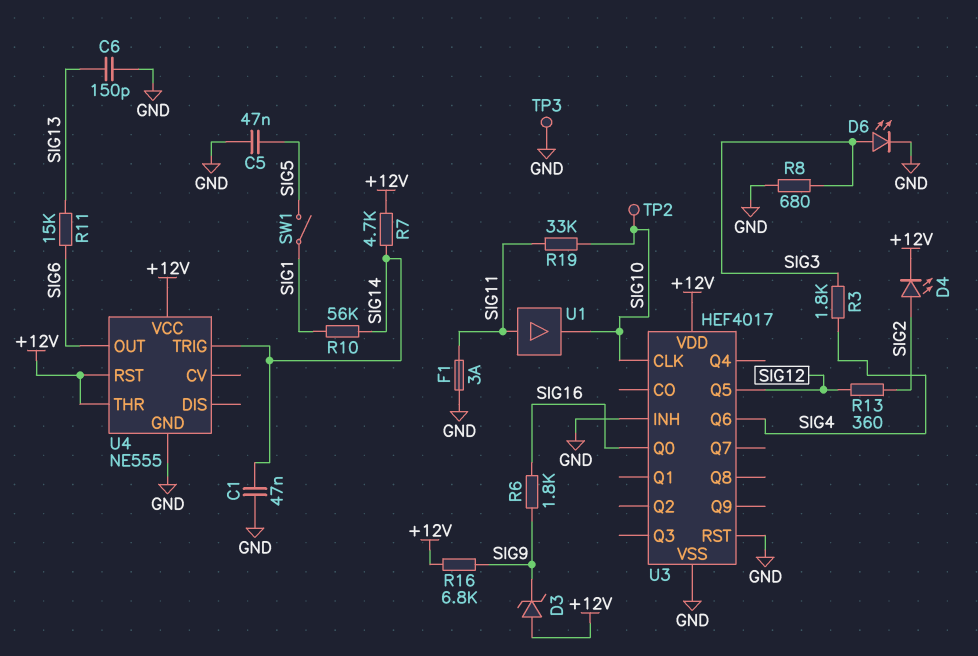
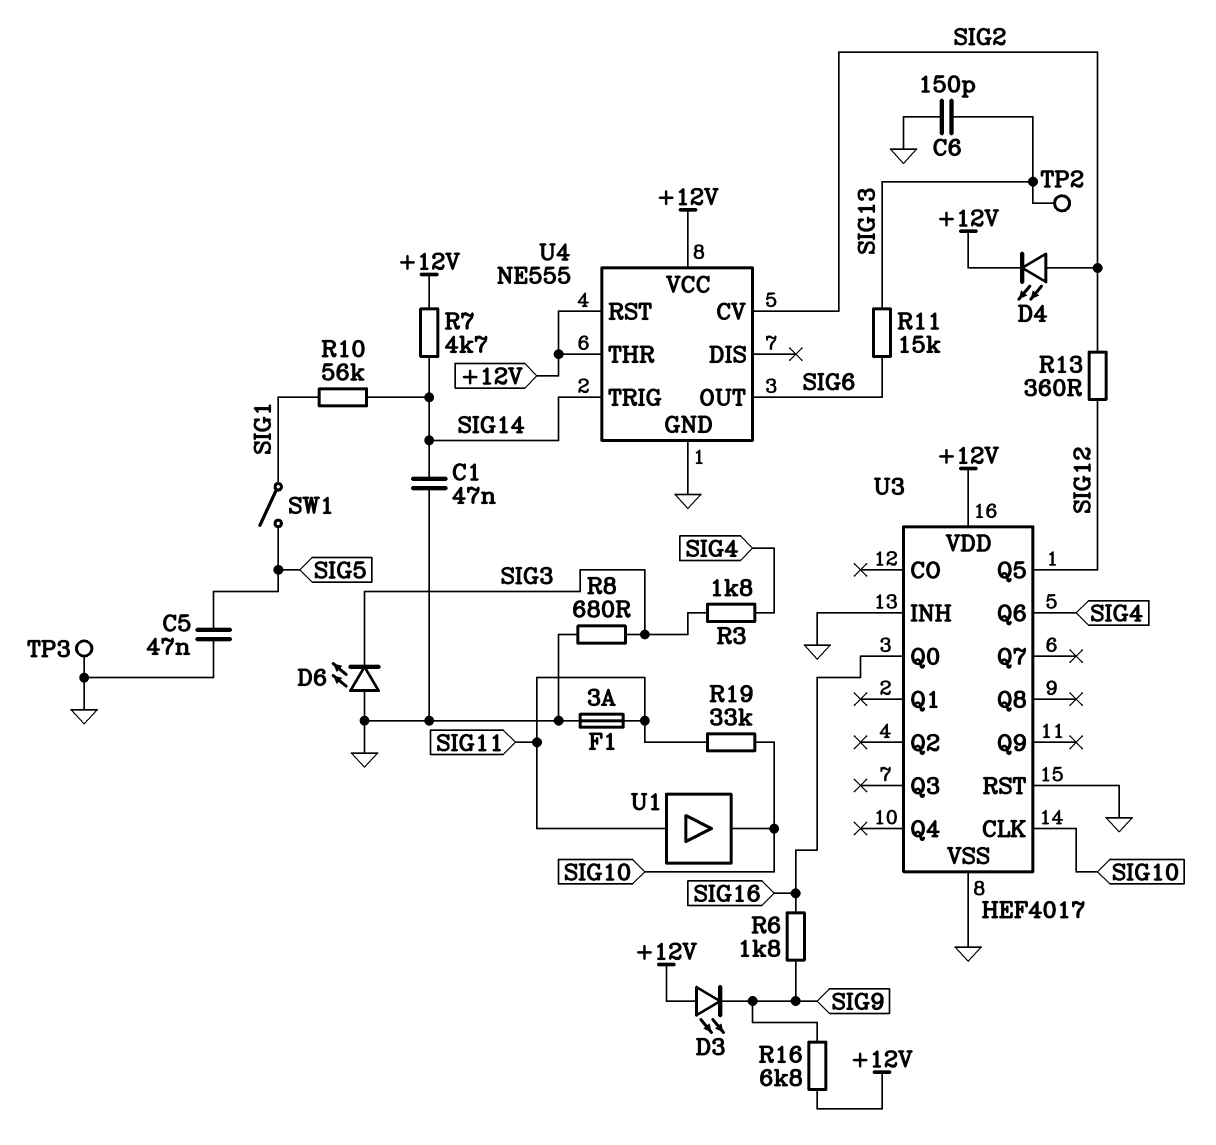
D3: zener (A +12V, K SIG9) -> LED (A +12V, K SIG9)
D6: LED (A SIG3, K GND) -> LED (A GND, K SIG3)
TP2: test point (SIG10) -> test point (SIG13)
U4 pin CV: none -> SIG2

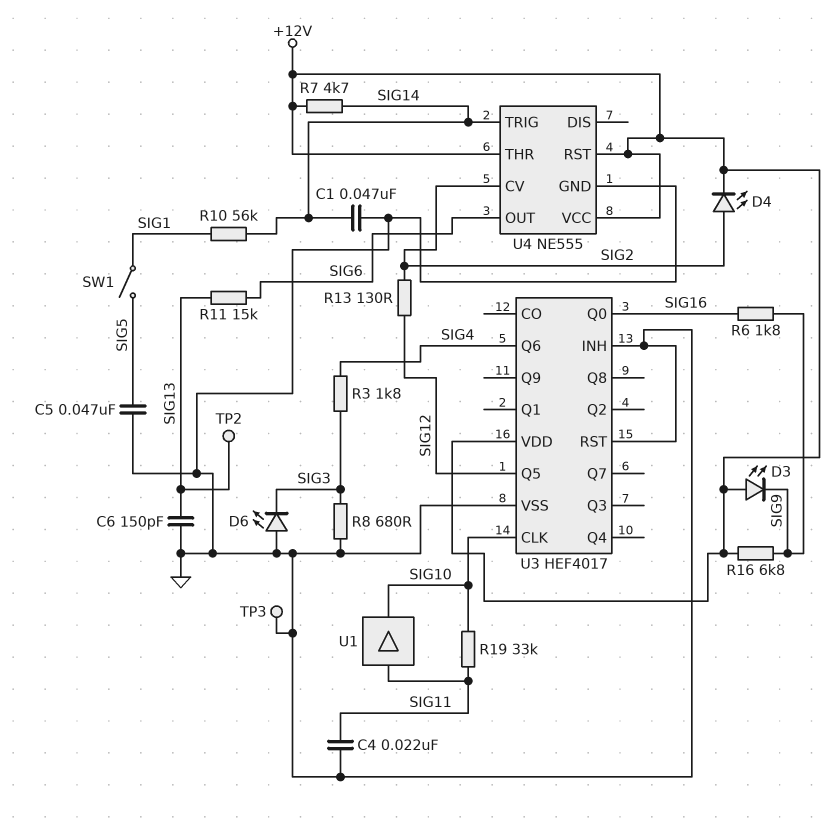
C4: none -> 22nF (GND, SIG11)
F1: 3A (GND, SIG11) -> none
R13: 360 (SIG2, SIG12) -> 130 (SIG2, SIG12)

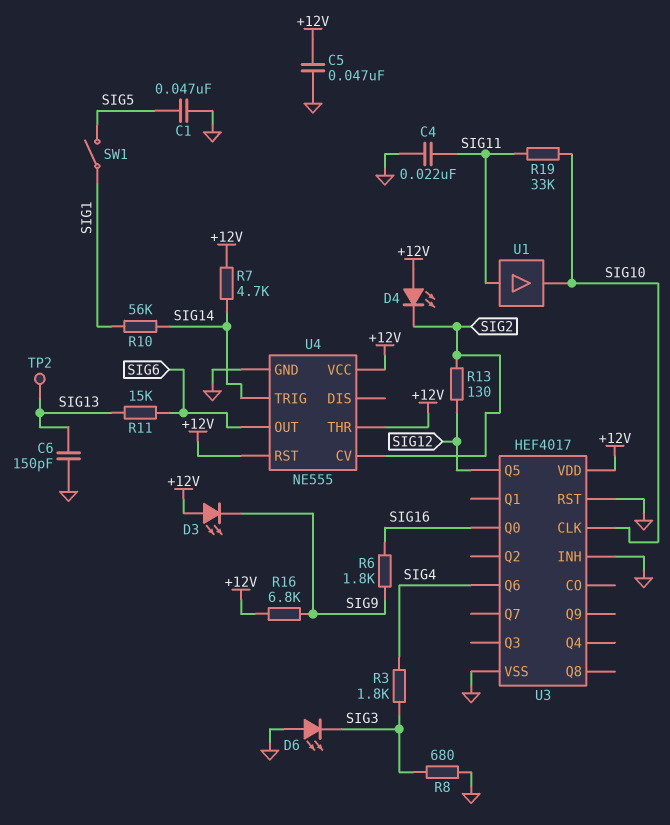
C1: 47nF (GND, SIG14) -> 47nF (GND, SIG5)
C5: 47nF (GND, SIG5) -> 47nF (+12V, GND)
D4: LED (A SIG2, K +12V) -> LED (A +12V, K SIG2)
TP3: test point (GND) -> none

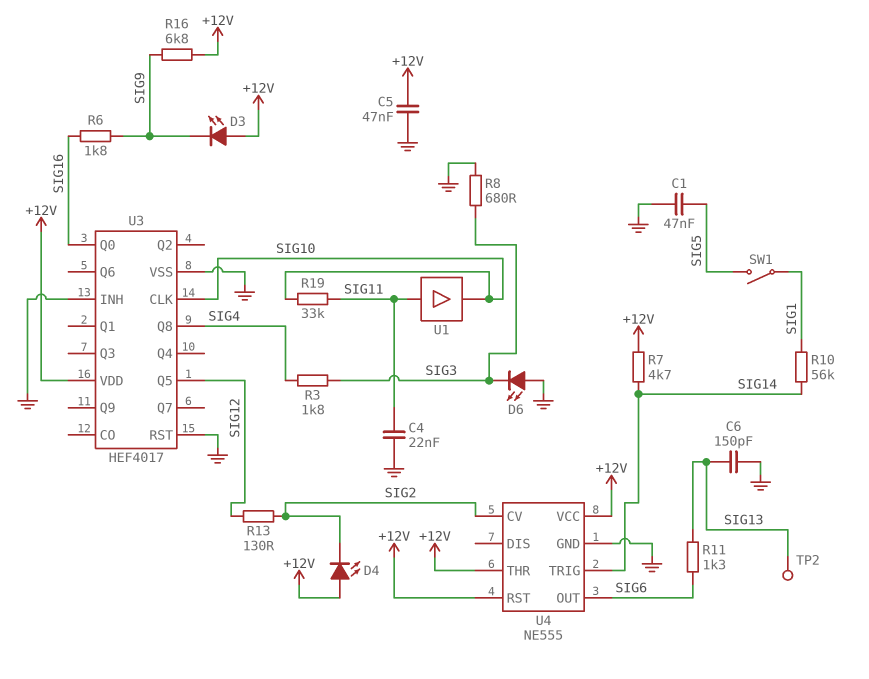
R11: 15k (SIG6, SIG13) -> 1.3k (SIG6, SIG13)
U3 pin Q6: SIG4 -> none
U3 pin Q8: none -> SIG4

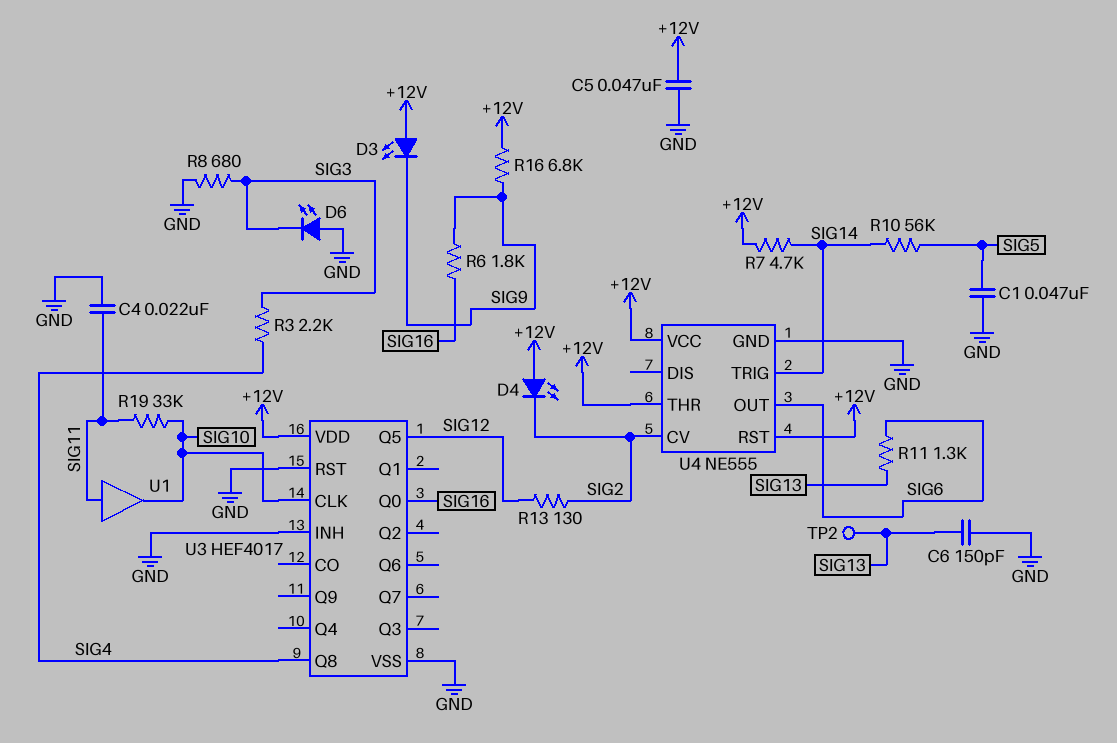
R3: 1.8k (SIG3, SIG4) -> 2.2k (SIG3, SIG4)
R10: 56k (SIG1, SIG14) -> 56k (SIG5, SIG14)
SW1: switch (SIG1, SIG5) -> none

